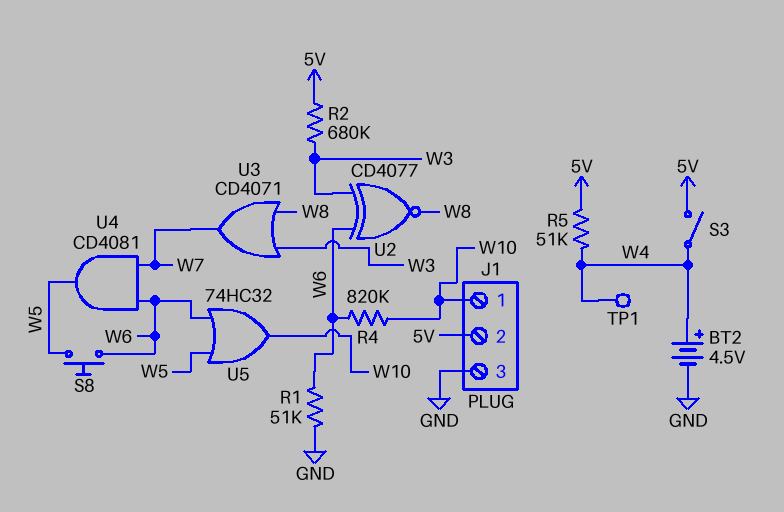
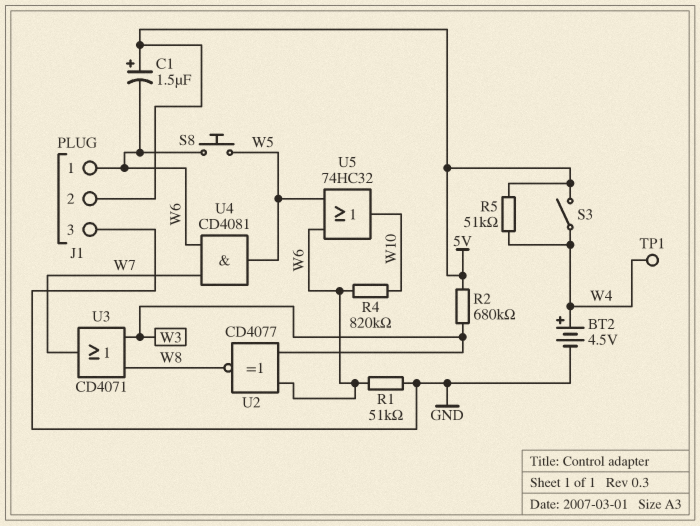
C1: none -> 1.5uF (plus 5V, minus W6)
J1 pin 1: W10 -> W6

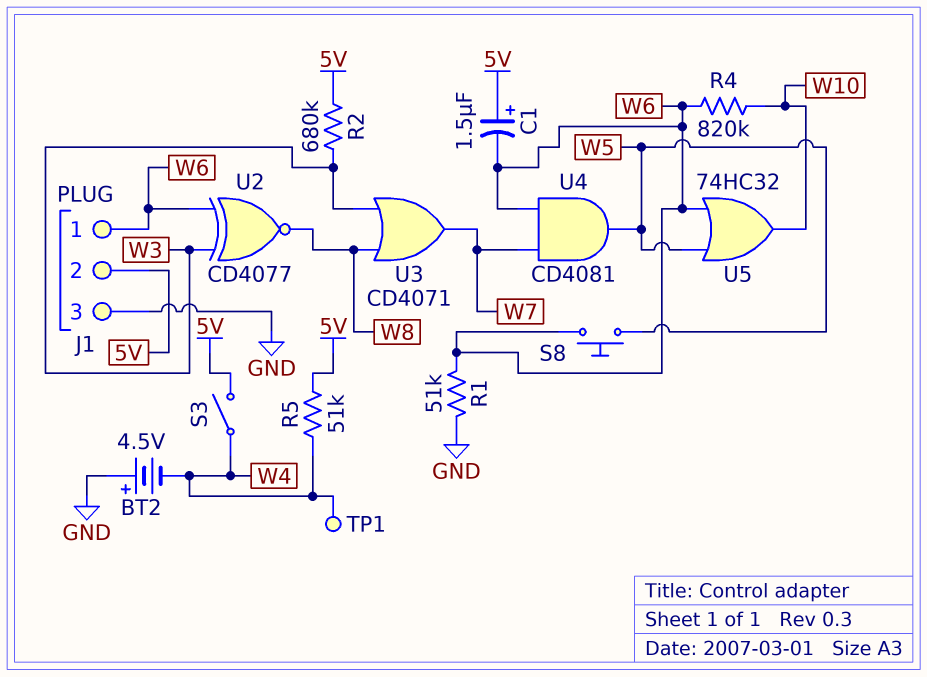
BT2: 4.5V (plus W4, minus GND) -> 4.5V (plus GND, minus W4)

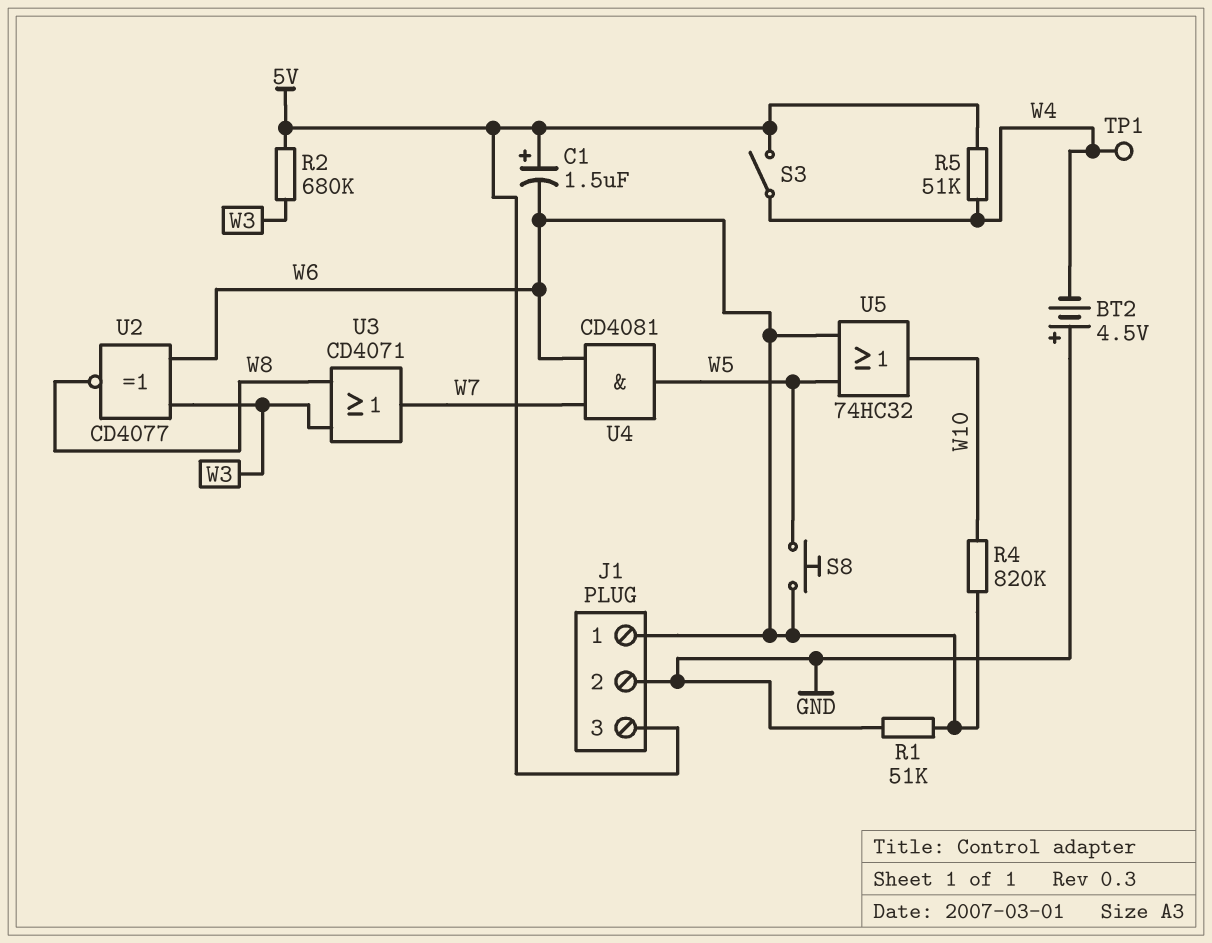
J1 pin 2: 5V -> GND
J1 pin 3: GND -> 5V

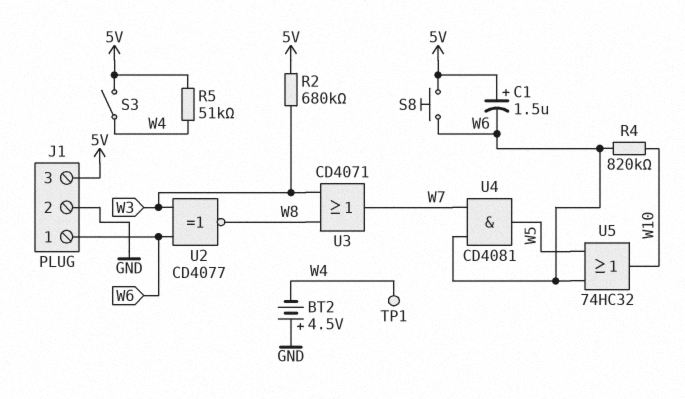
R1: 51k (GND, W6) -> none
S8: button (W5, W6) -> button (5V, W6)

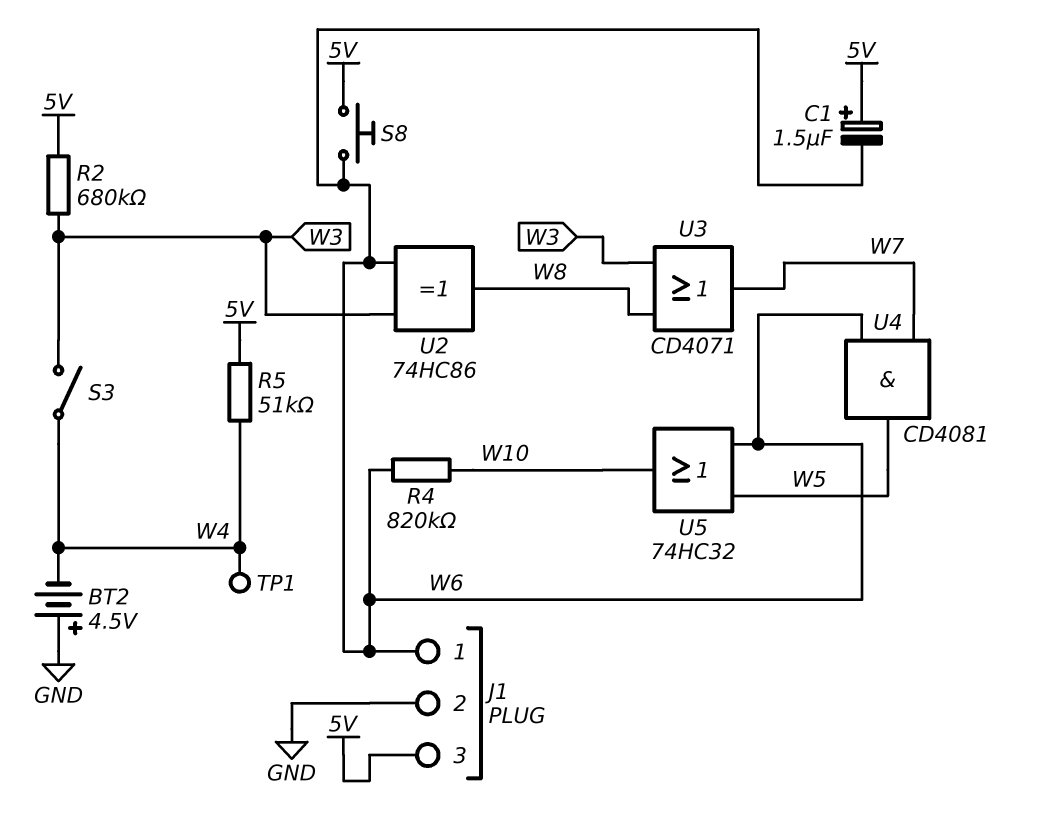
S3: switch (5V, W4) -> switch (W3, W4)
U2: XNOR CD4077 (in W3, in W6, out W8) -> XOR 74HC86 (in W3, in W6, out W8)

